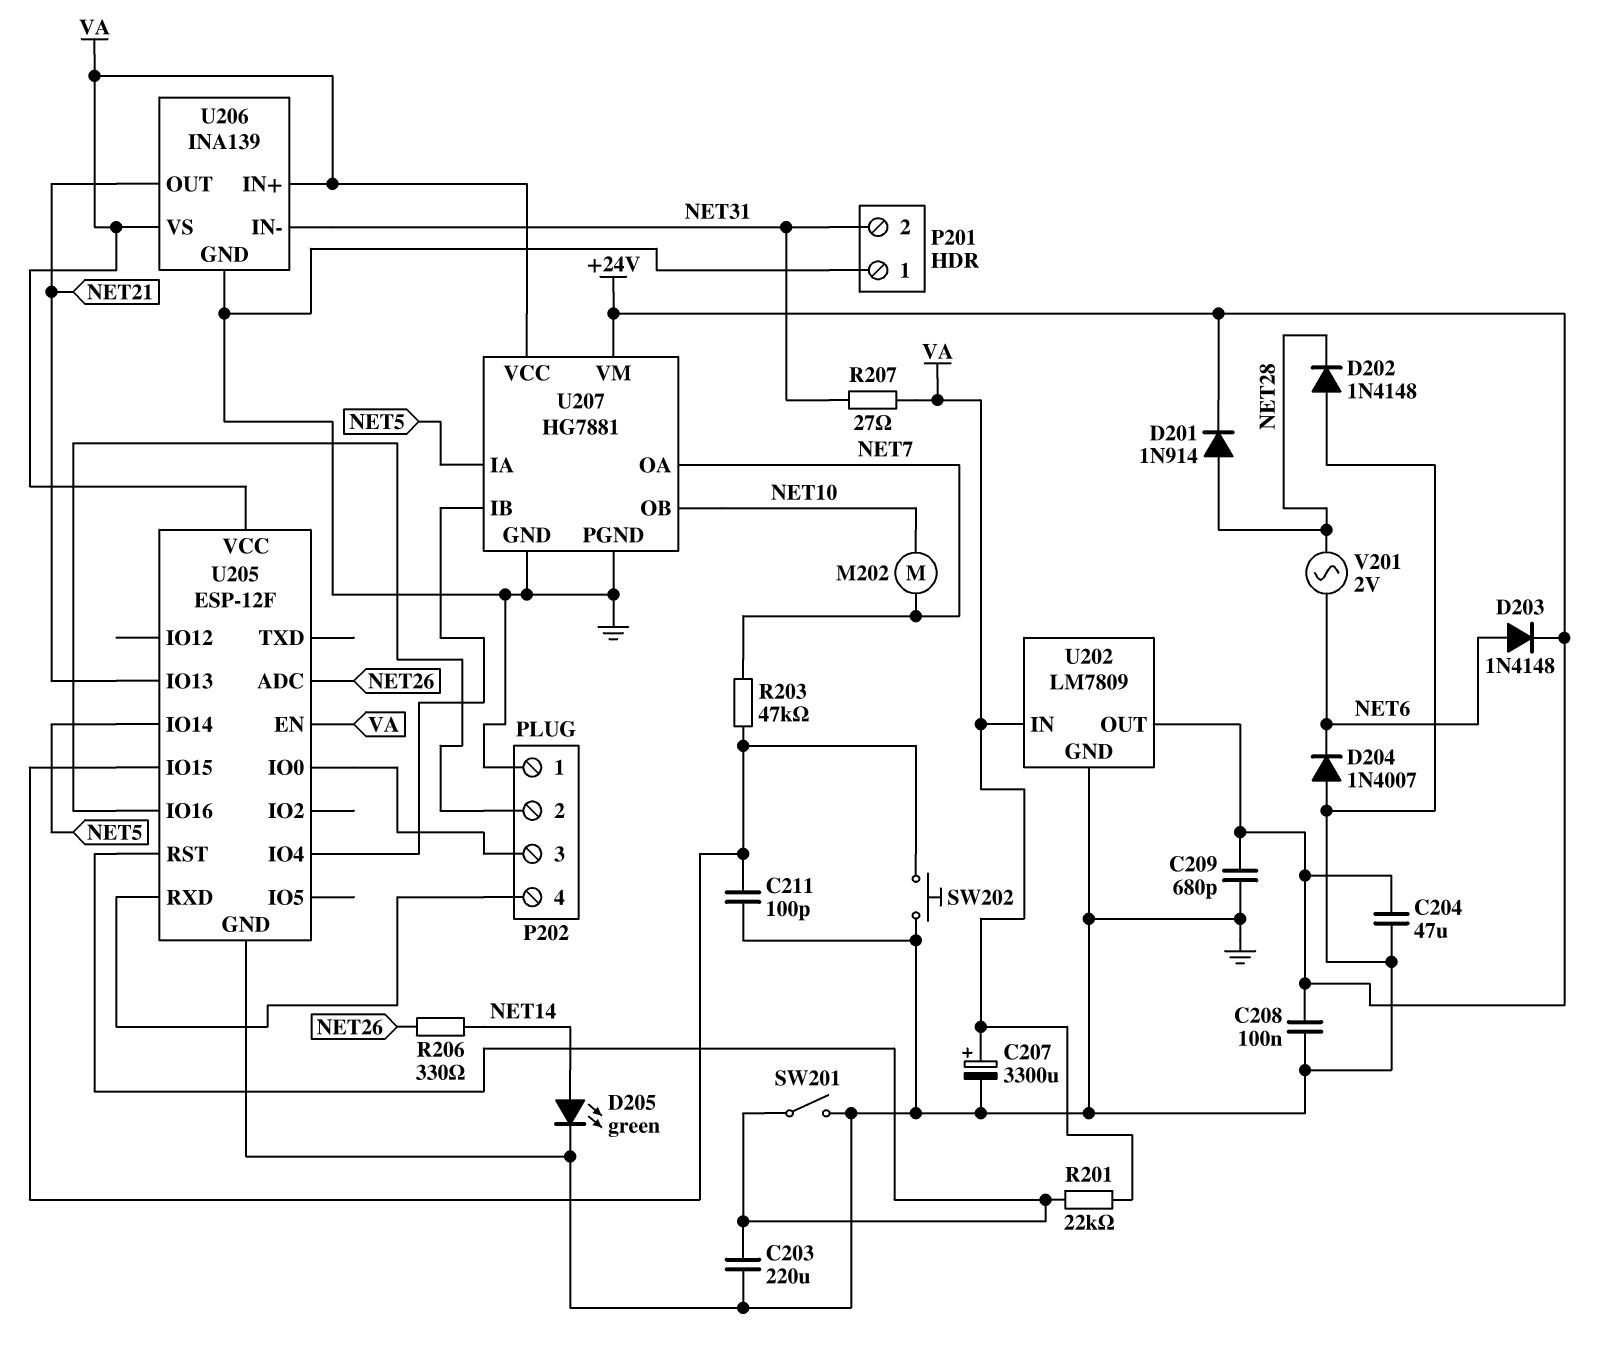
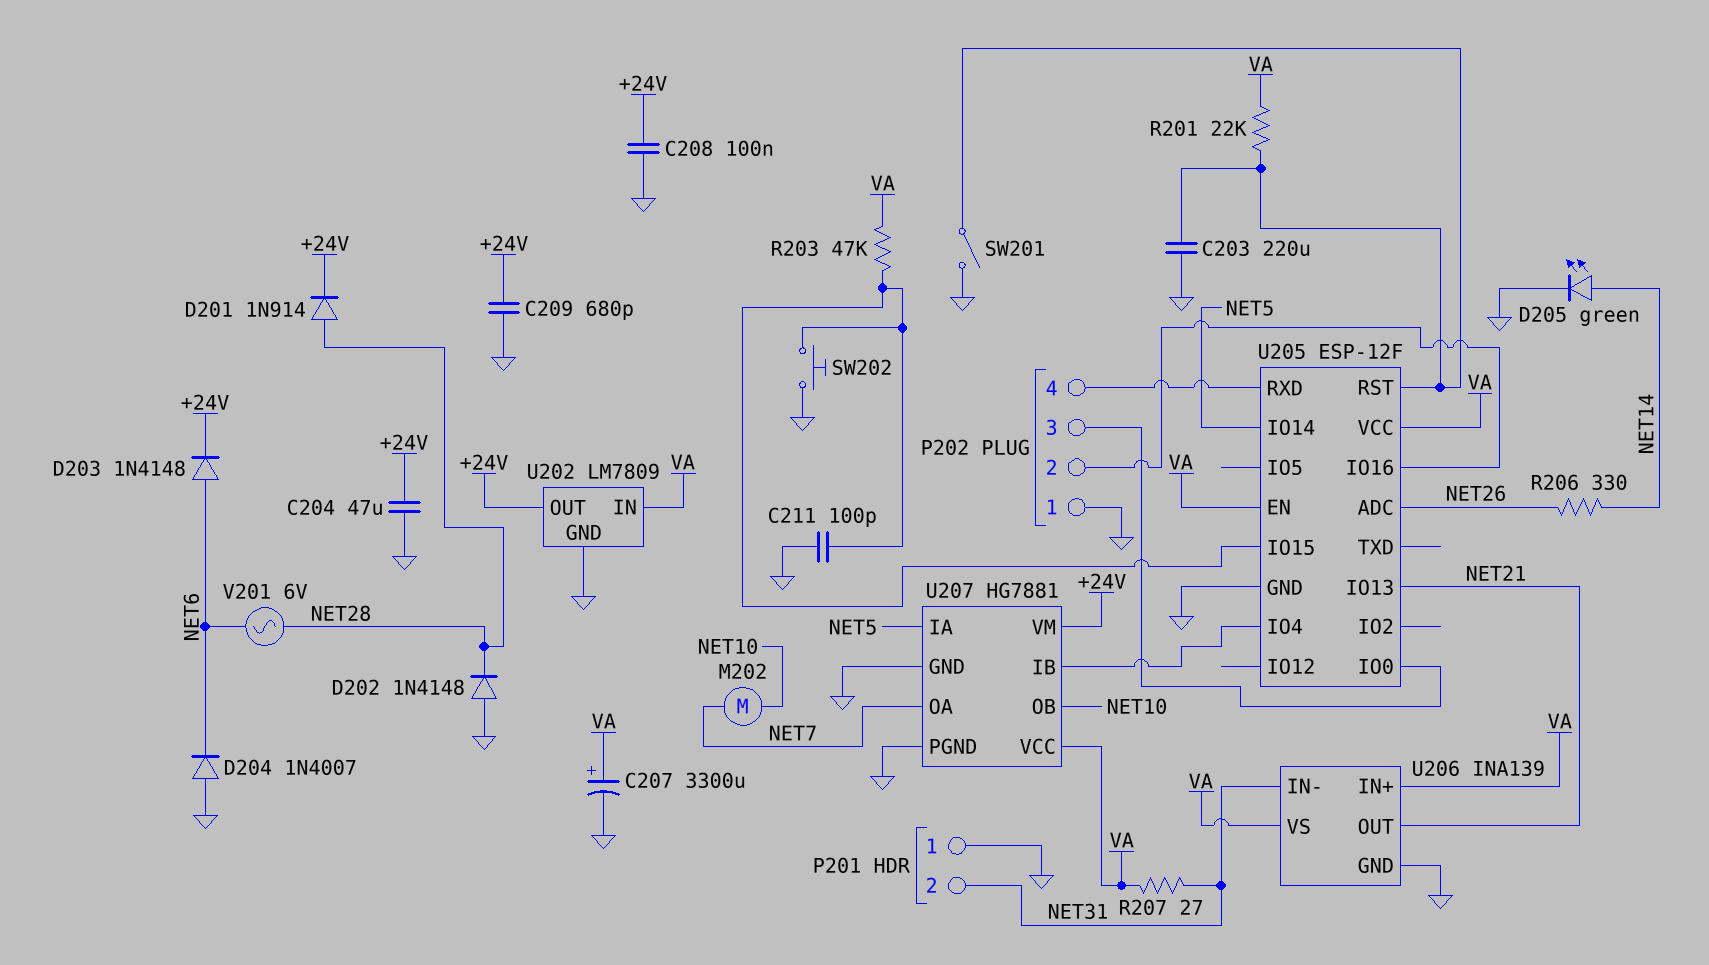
R203: 47k (NET7, U205/IO15) -> 47k (U205/IO15, VA)
V201: AC 2V (NET6, NET28) -> AC 6V (NET6, NET28)

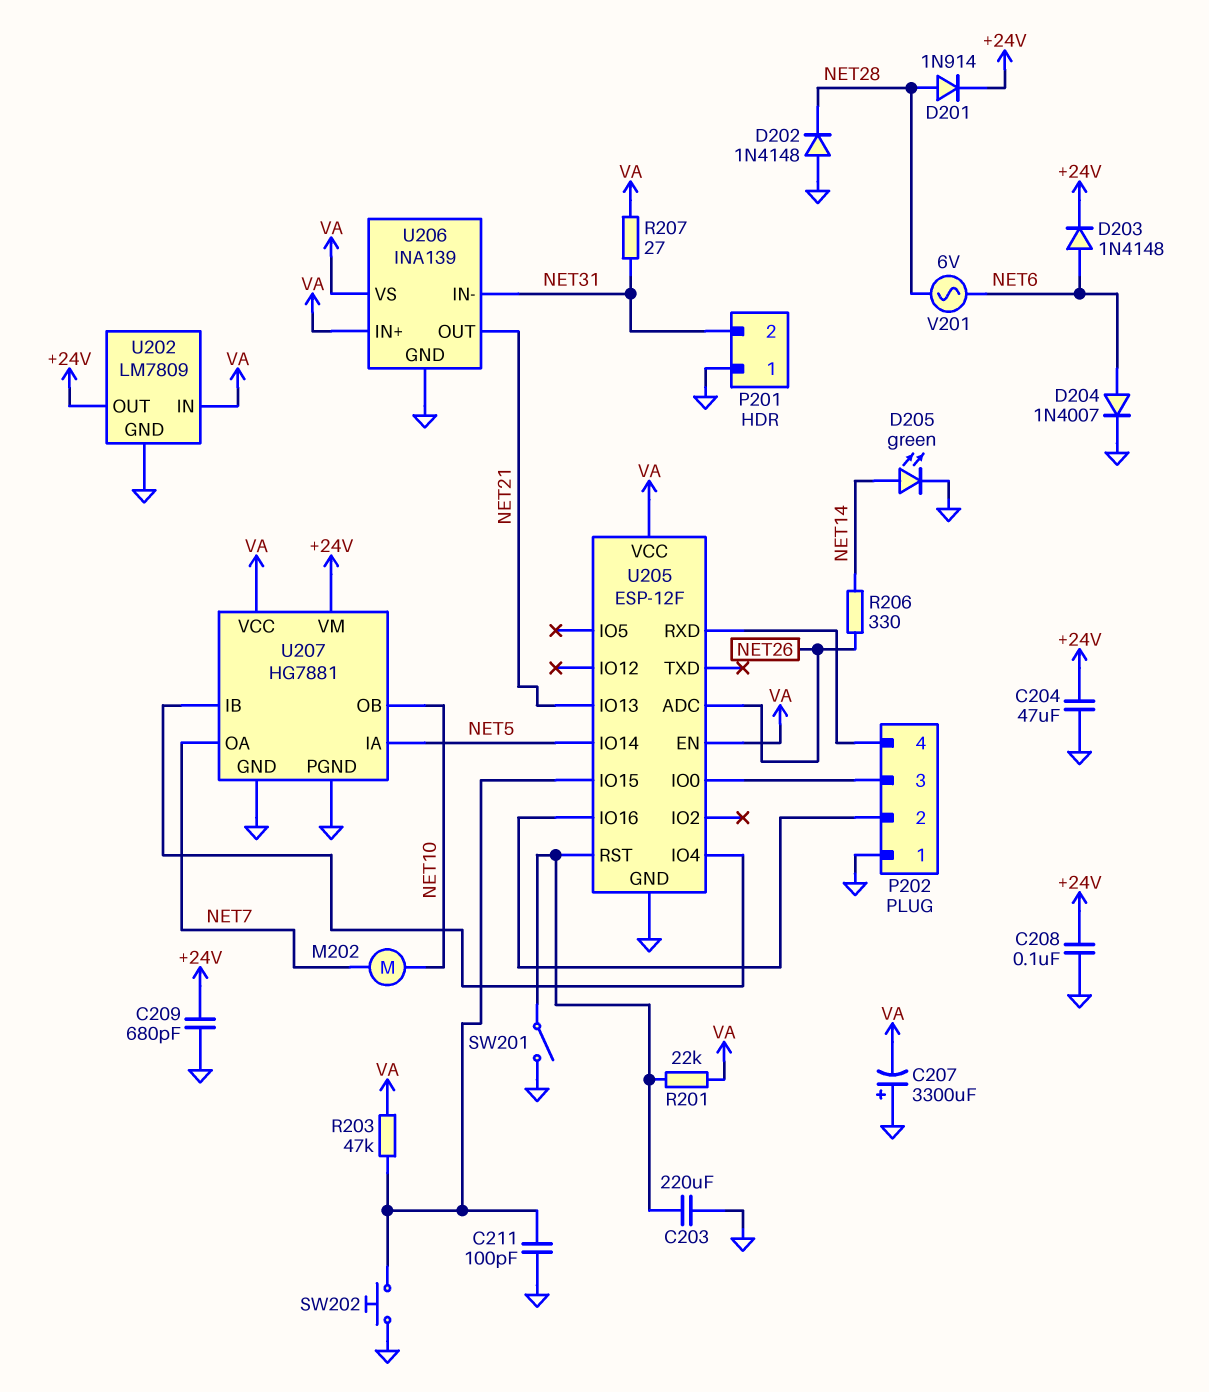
C207: 3300uF (plus VA, minus GND) -> 3300uF (plus GND, minus VA)
D204: diode 1N4007 (A GND, K NET6) -> diode 1N4007 (A NET6, K GND)

